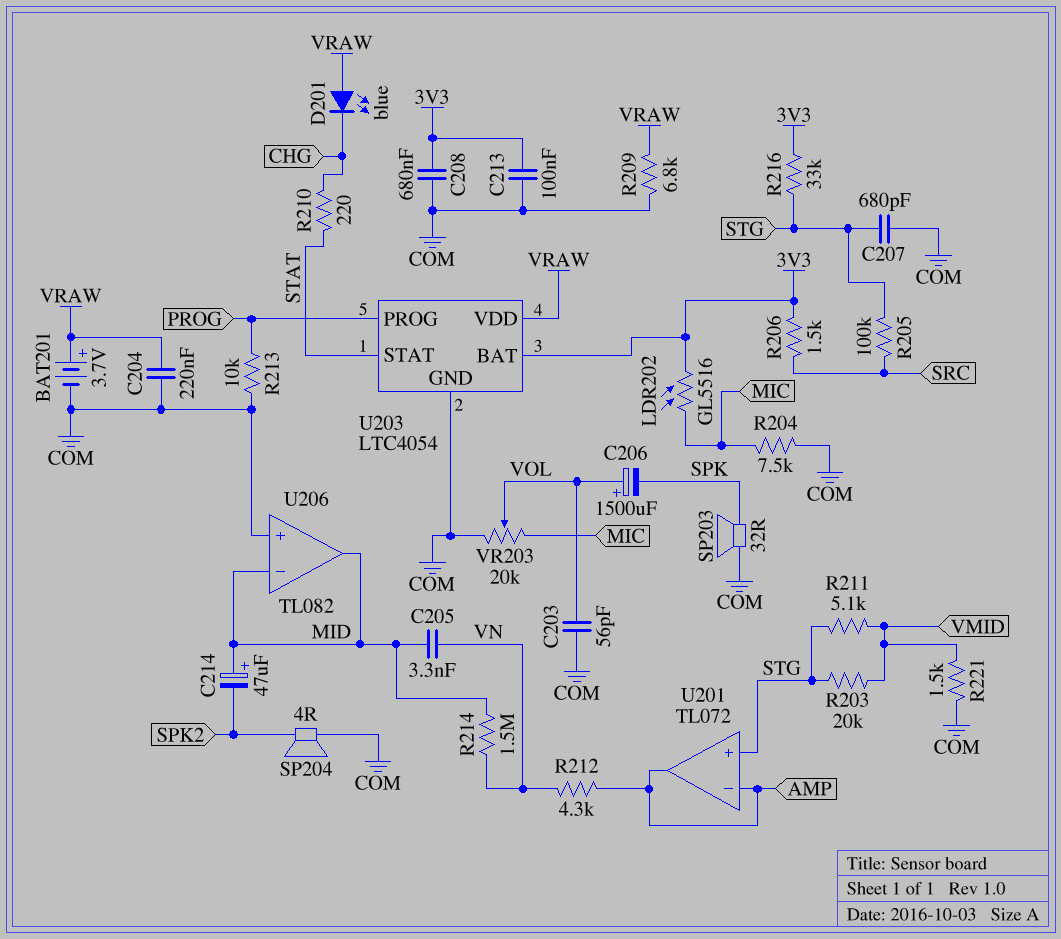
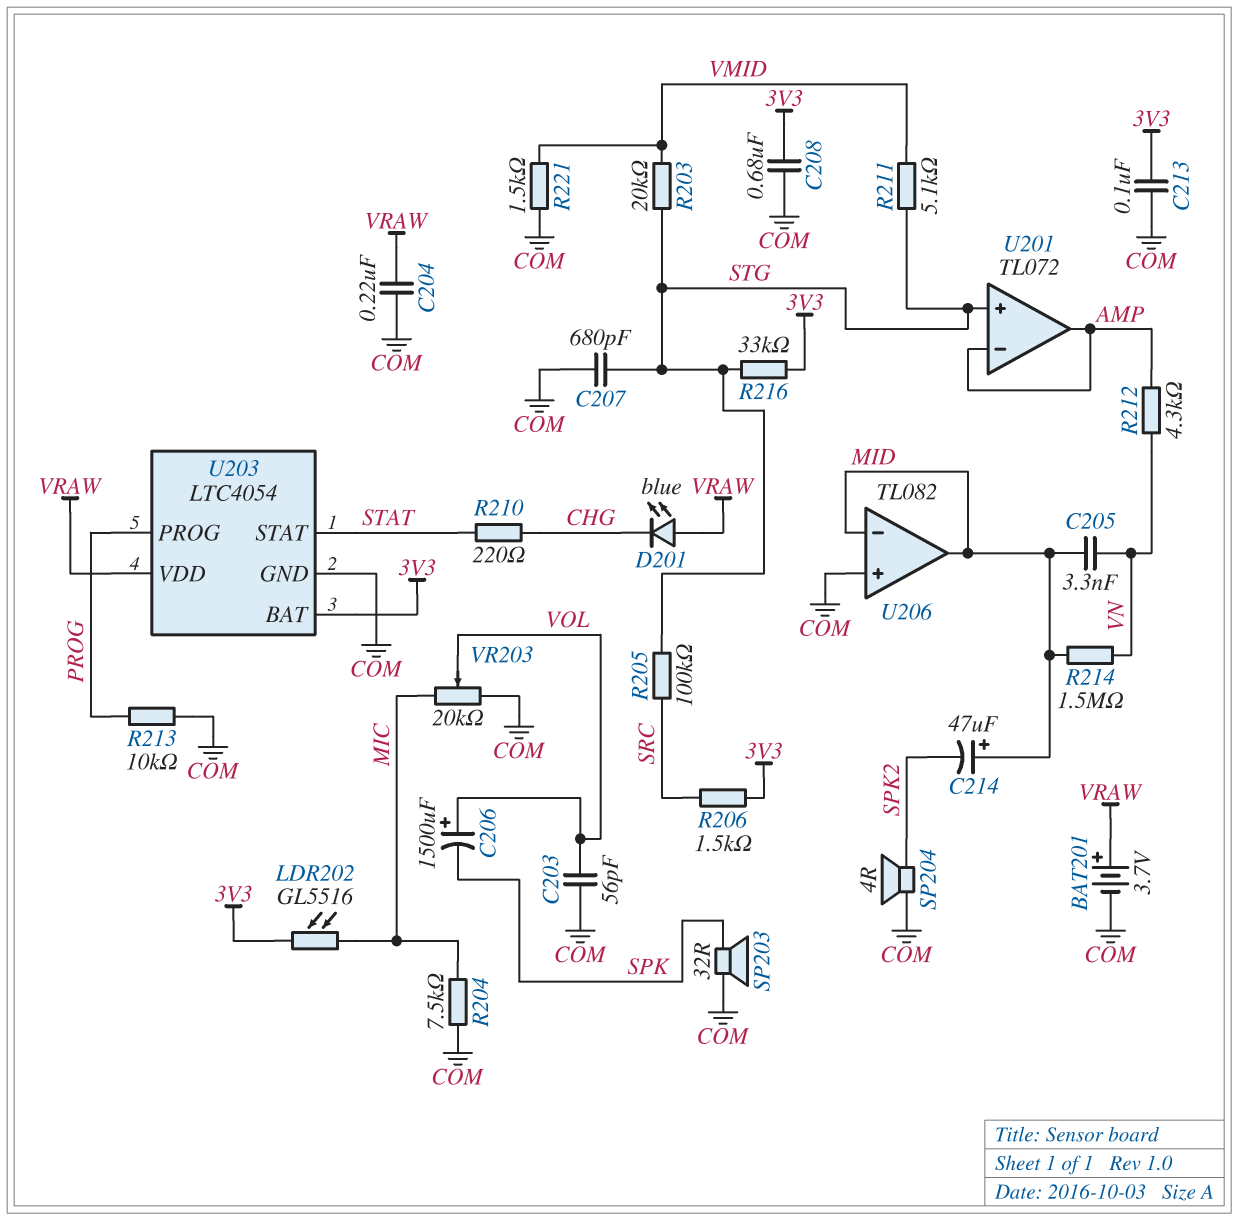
R209: 6.8k (COM, VRAW) -> none

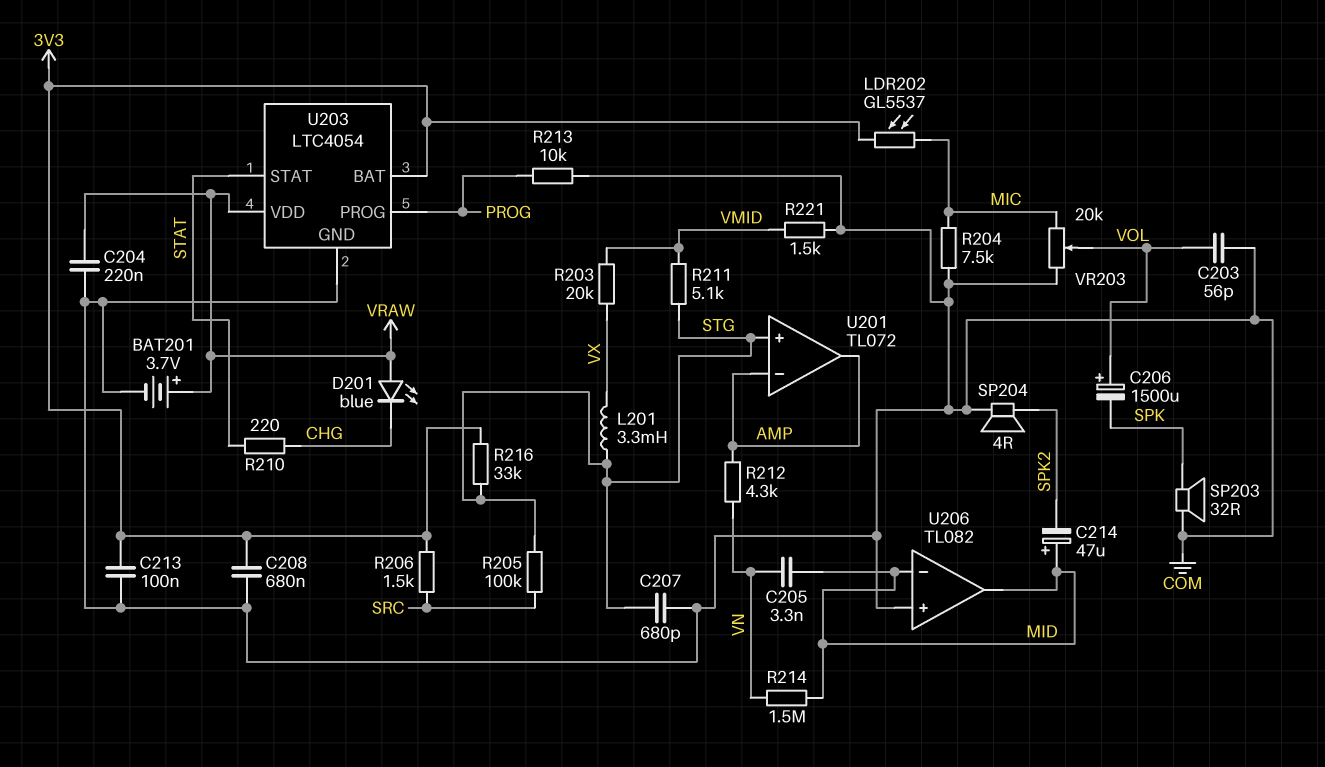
L201: none -> 3.3mH (STG, VX)
LDR202: GL5516 (3V3, MIC) -> GL5537 (3V3, MIC)
R203: 20k (STG, VMID) -> 20k (VMID, VX)

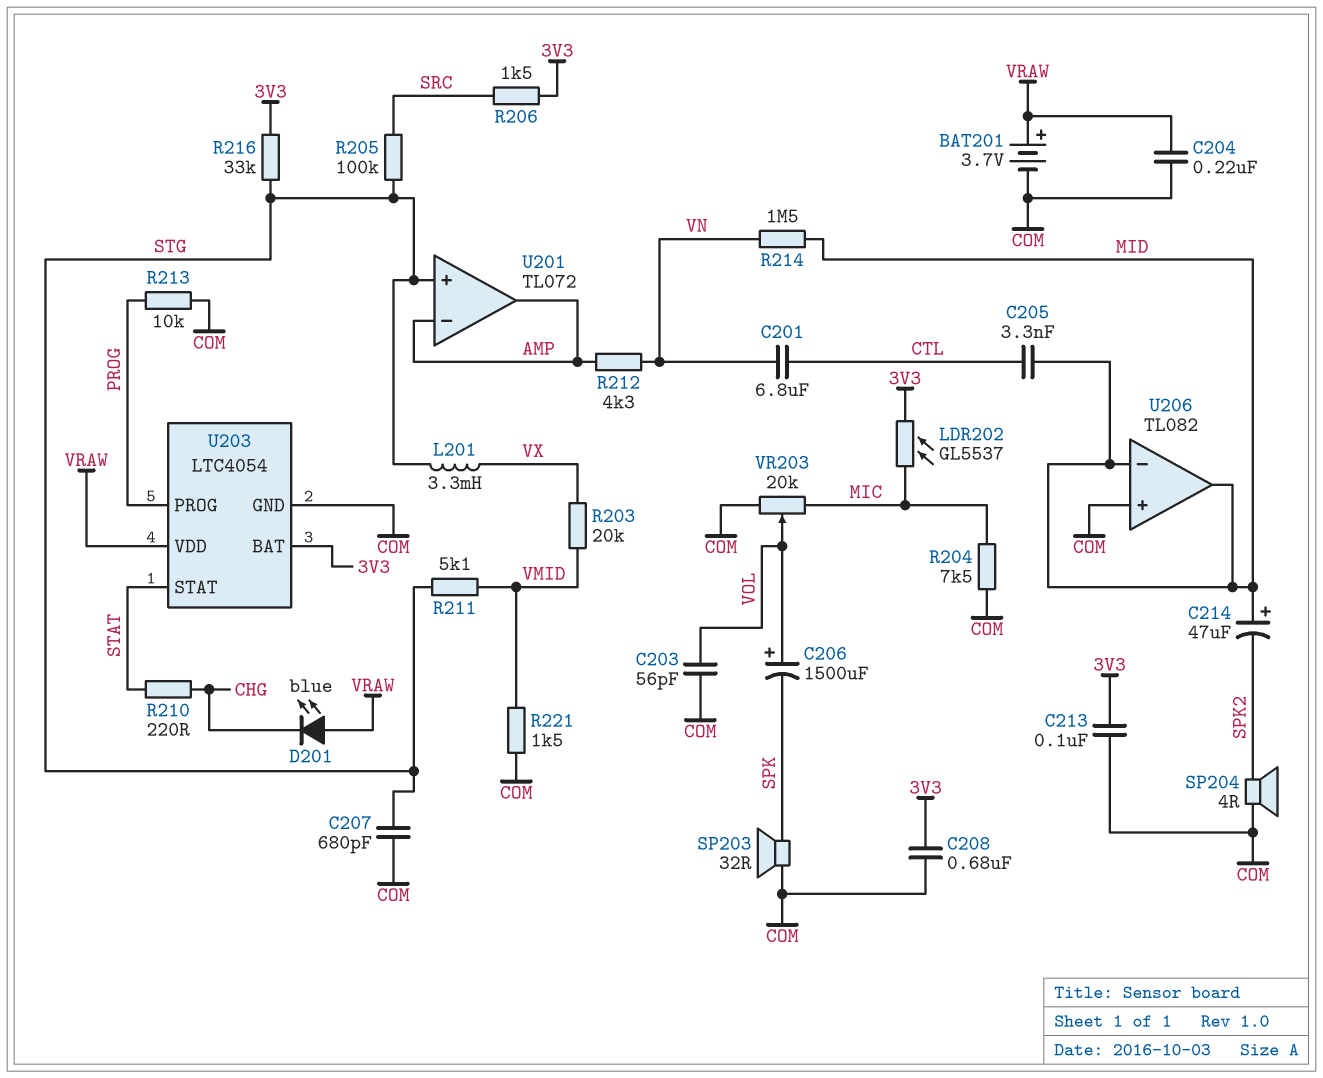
C201: none -> 6.8uF (CTL, VN)
C205: 3.3nF (MID, VN) -> 3.3nF (CTL, MID)

